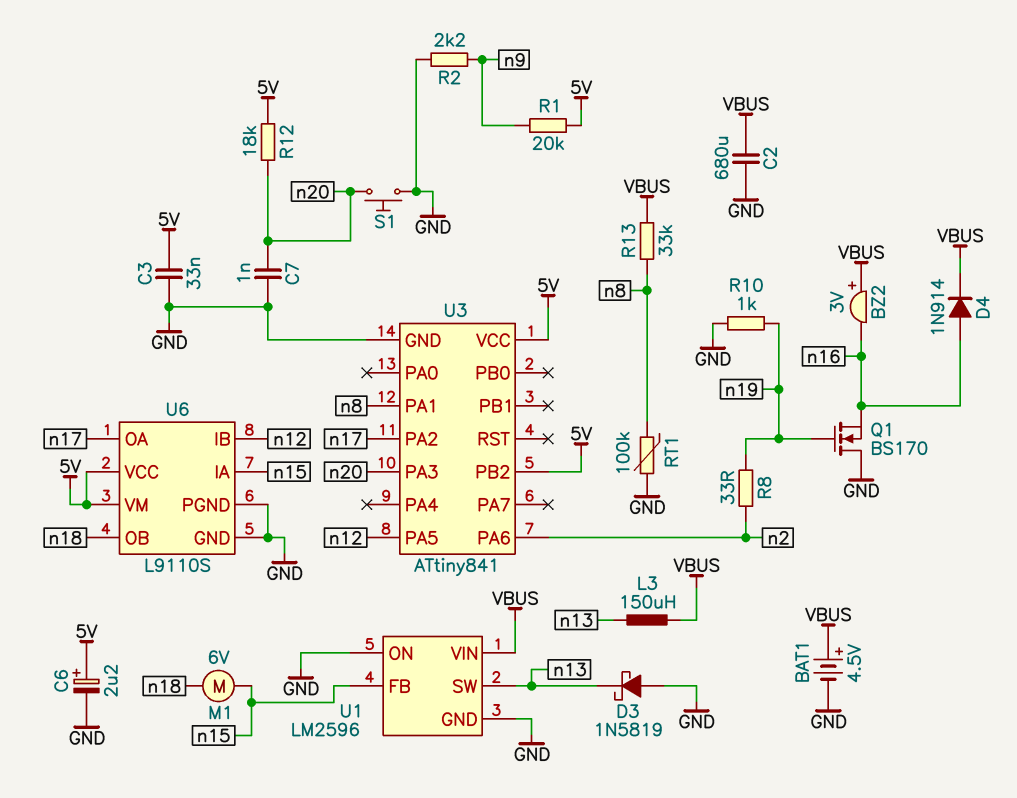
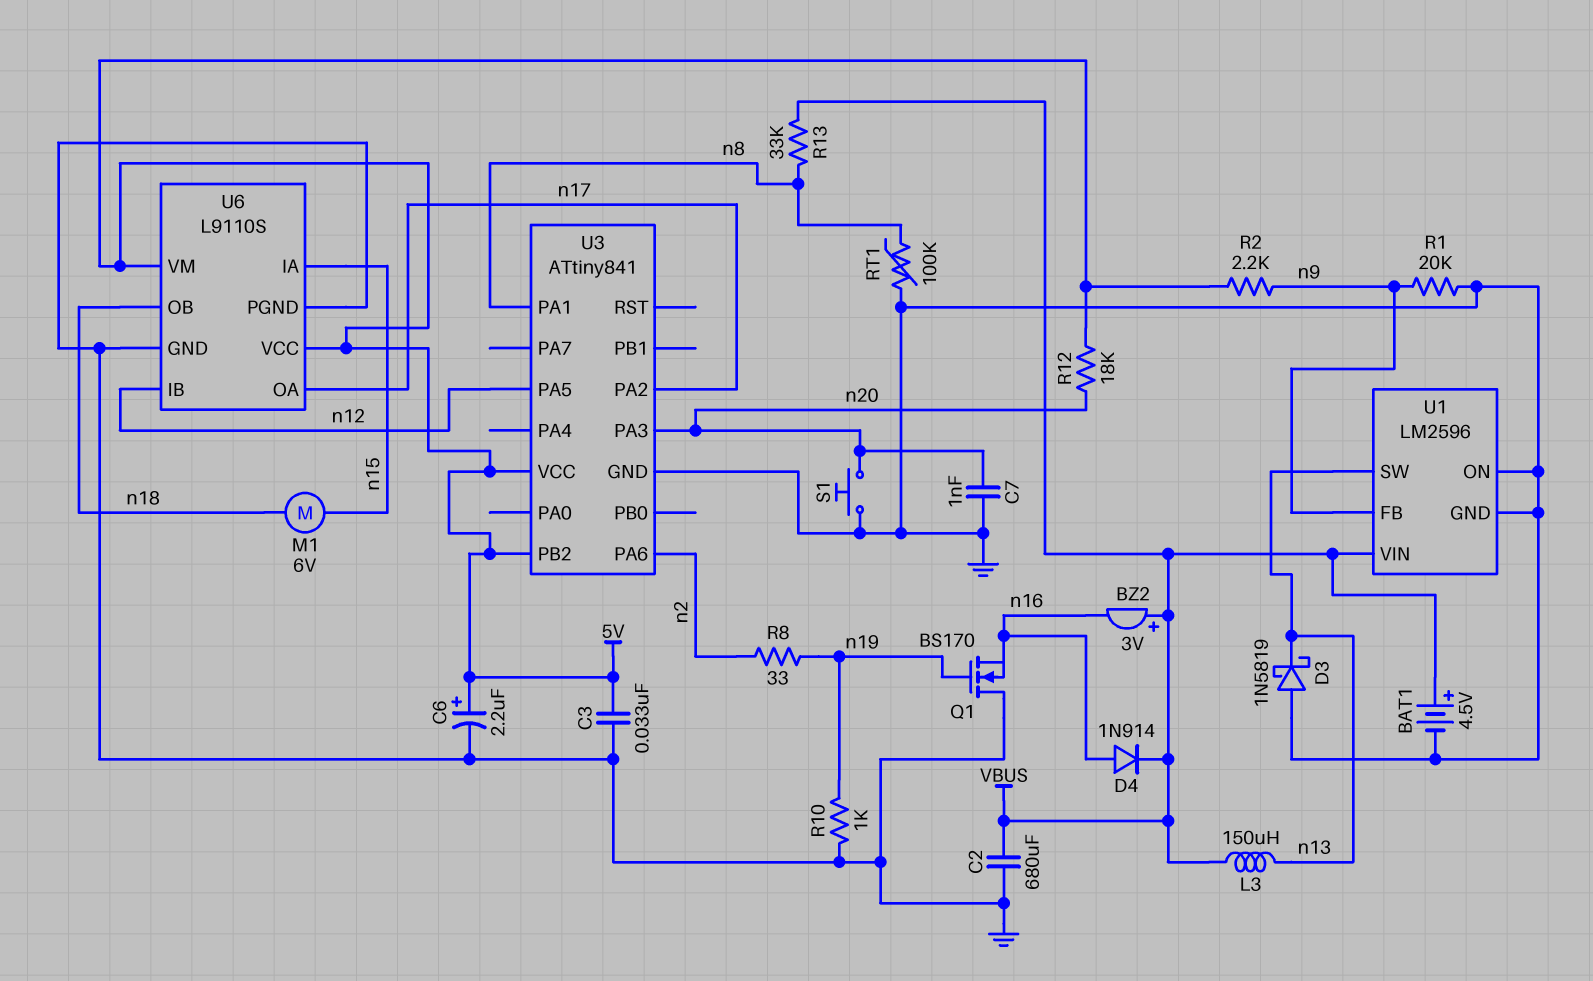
R1: 20k (5V, n9) -> 20k (GND, n9)
R2: 2.2k (GND, n9) -> 2.2k (5V, n9)
U1 pin FB: n15 -> n9

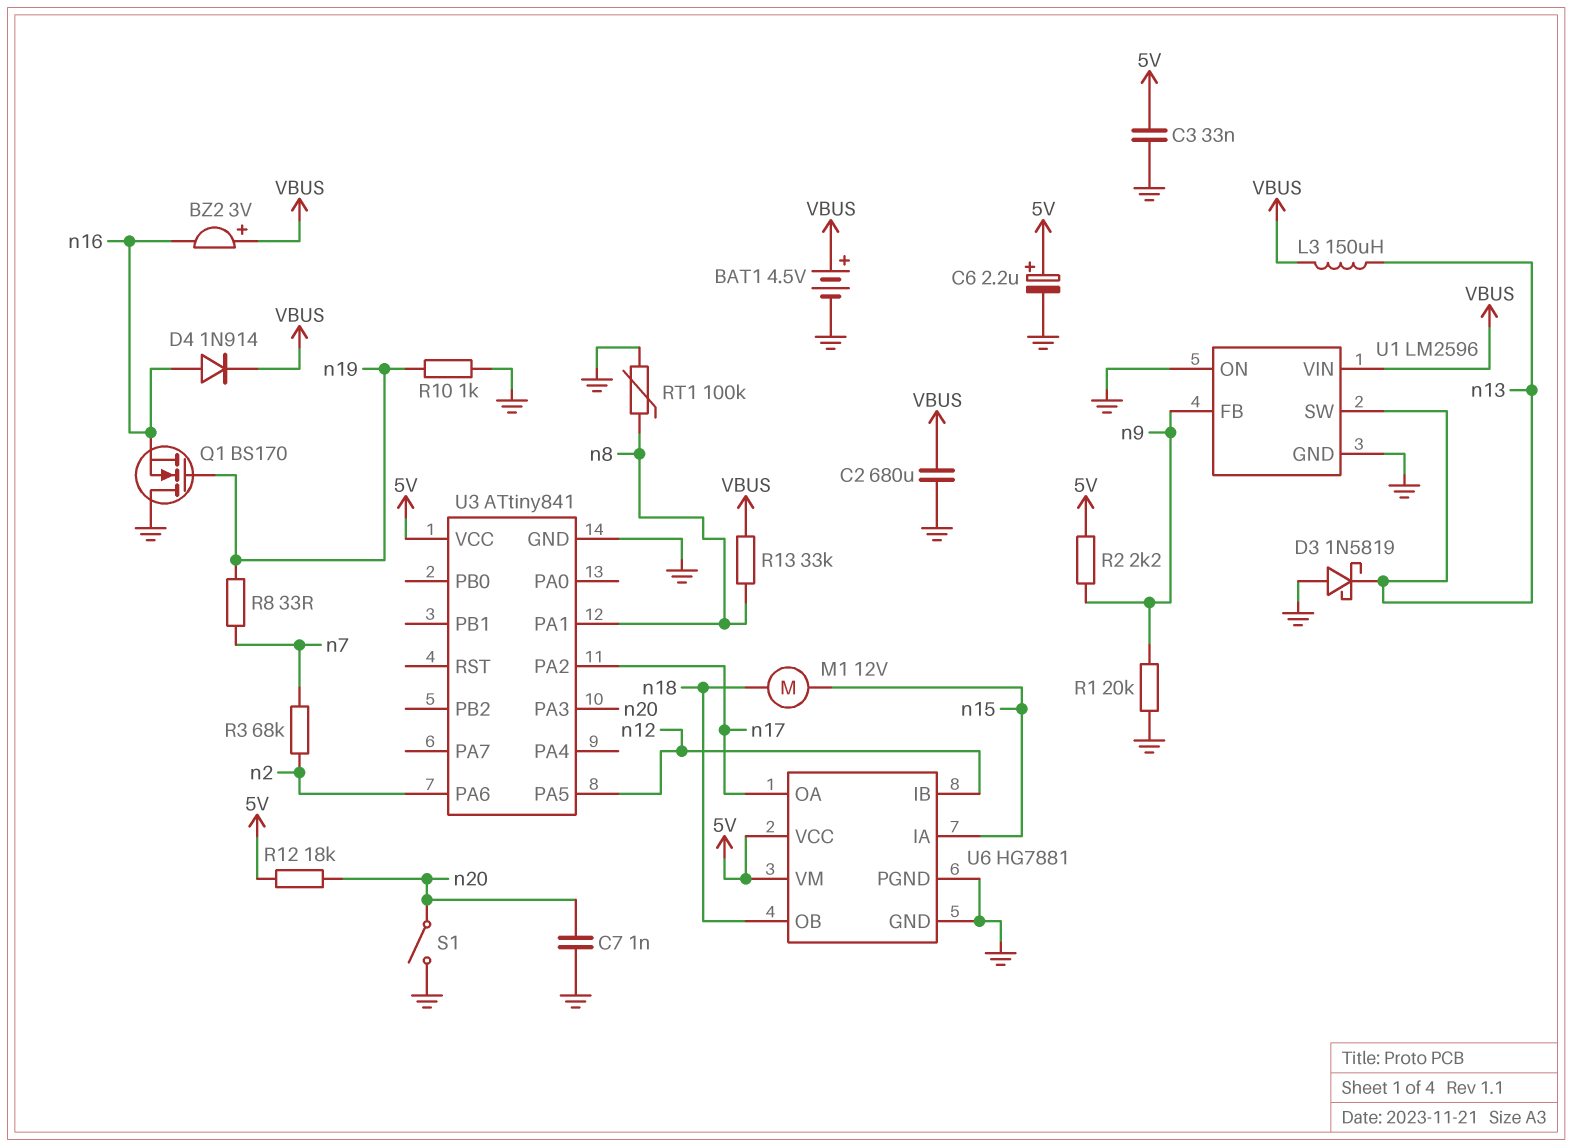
M1: motor 6V (n15, n18) -> motor 12V (n15, n18)
R3: none -> 68k (n2, n7)
R8: 33 (n2, n19) -> 33 (n7, n19)
S1: button (GND, n20) -> switch (GND, n20)
U3 pin PB2: 5V -> none
U6: L9110S -> HG7881

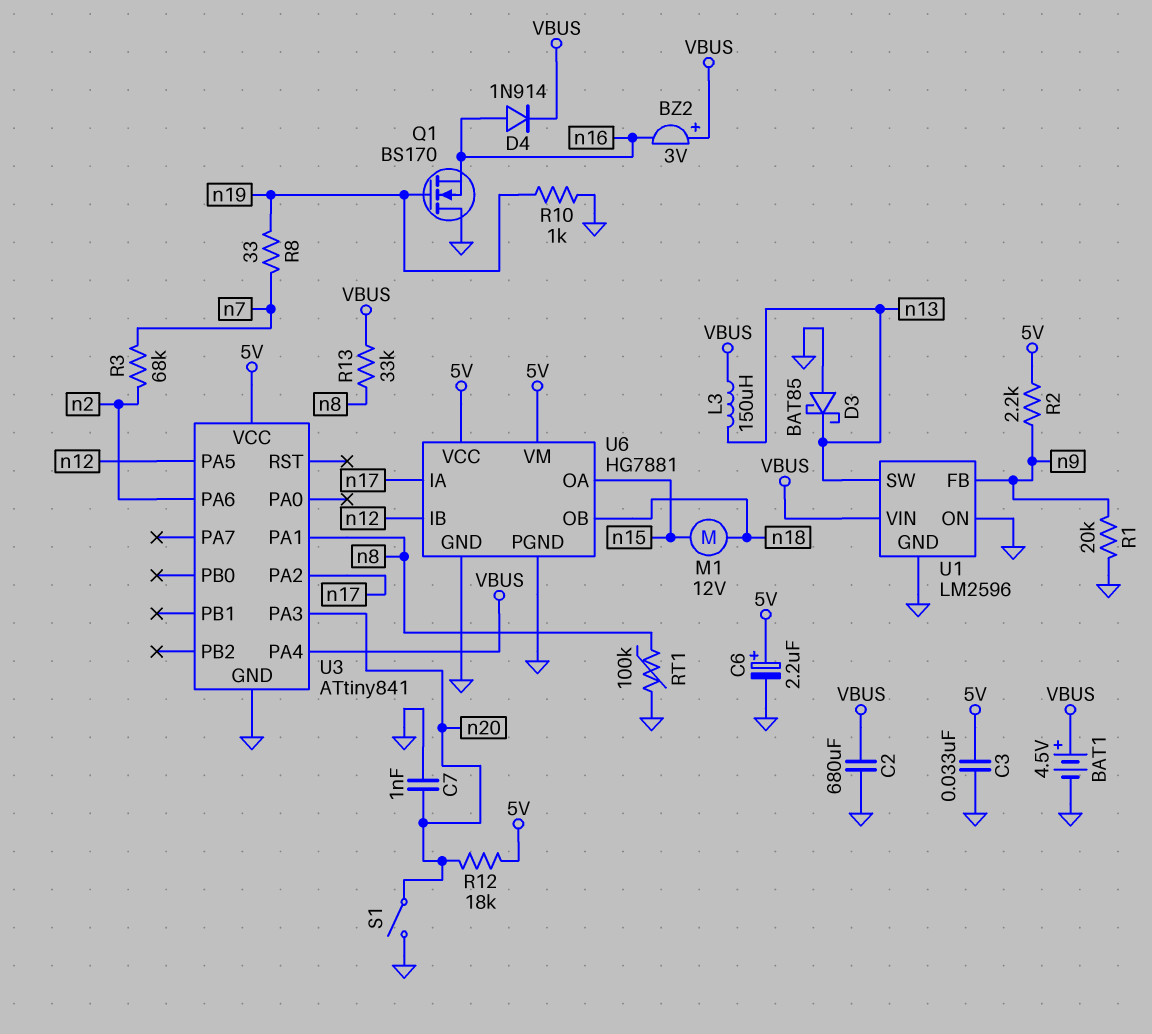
D3: schottky 1N5819 (A GND, K n13) -> schottky BAT85 (A GND, K n13)
U3 pin PA4: none -> VBUS
U6 pin IA: n15 -> n17
U6 pin OA: n17 -> n15

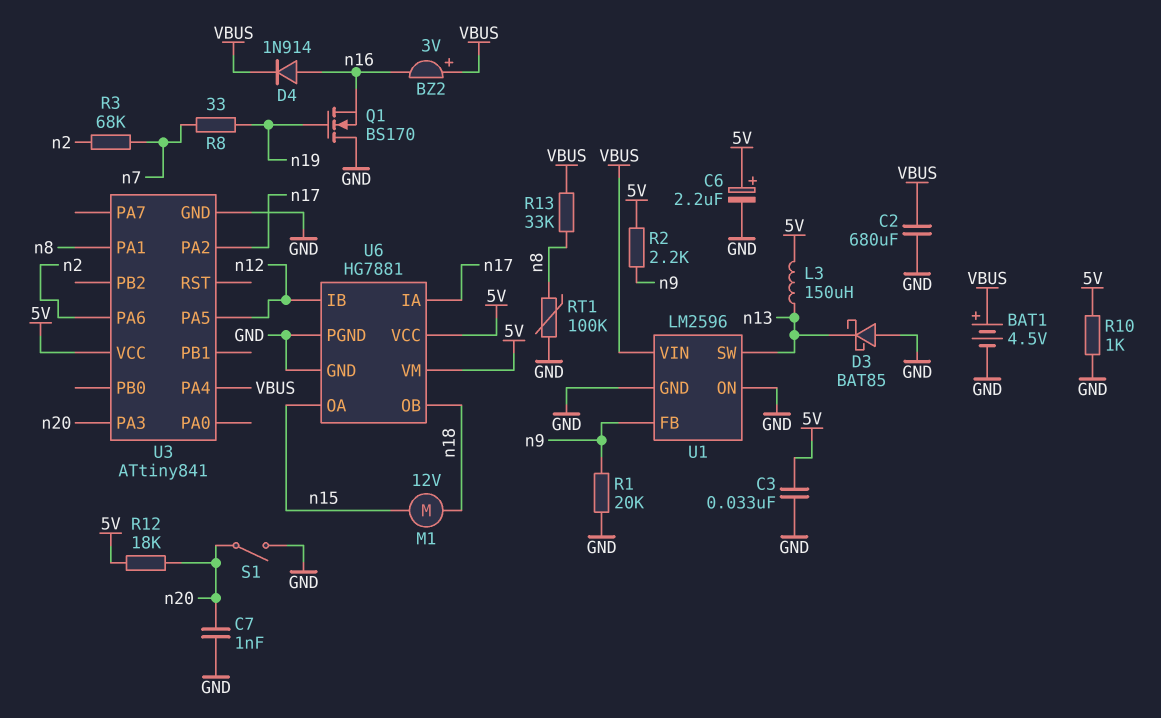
L3: 150uH (VBUS, n13) -> 150uH (5V, n13)
R10: 1k (GND, n19) -> 1k (5V, GND)

